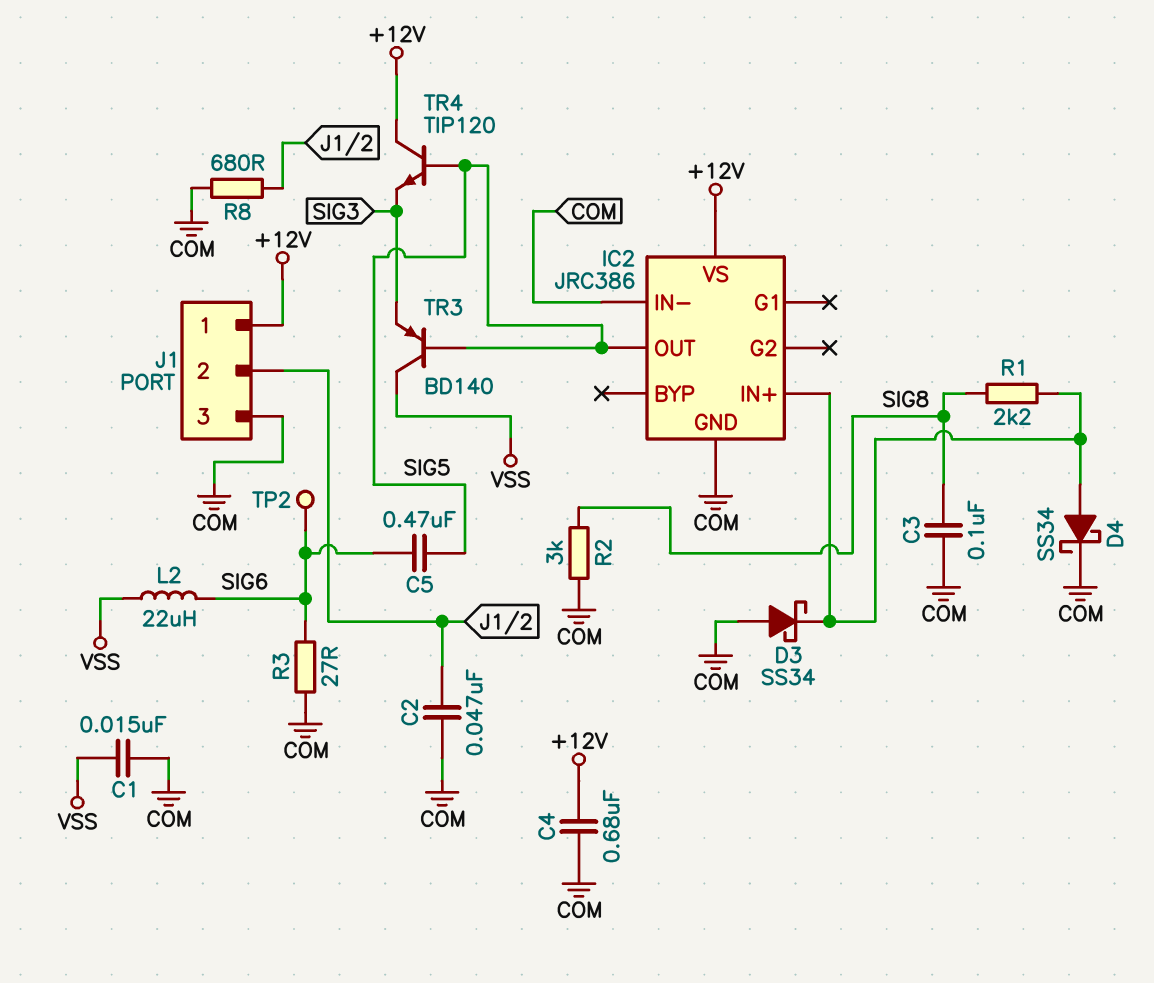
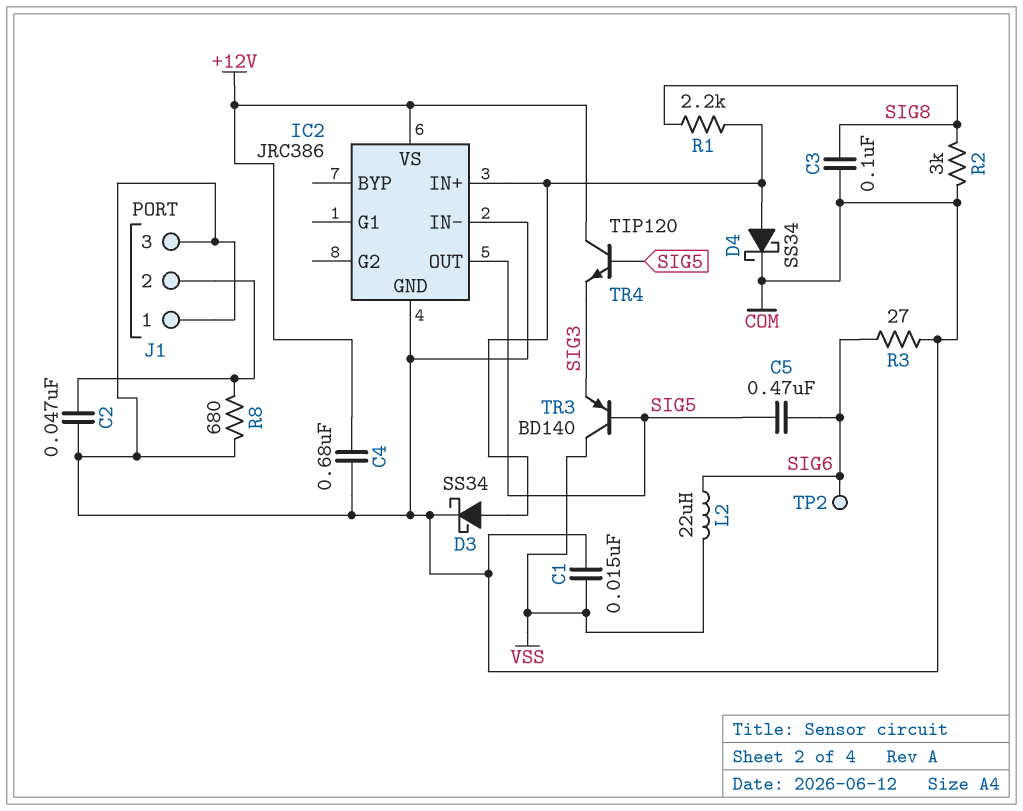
D3: schottky SS34 (A COM, K IC2/IN+) -> schottky SS34 (A IC2/IN+, K COM)
J1 pin 1: +12V -> COM

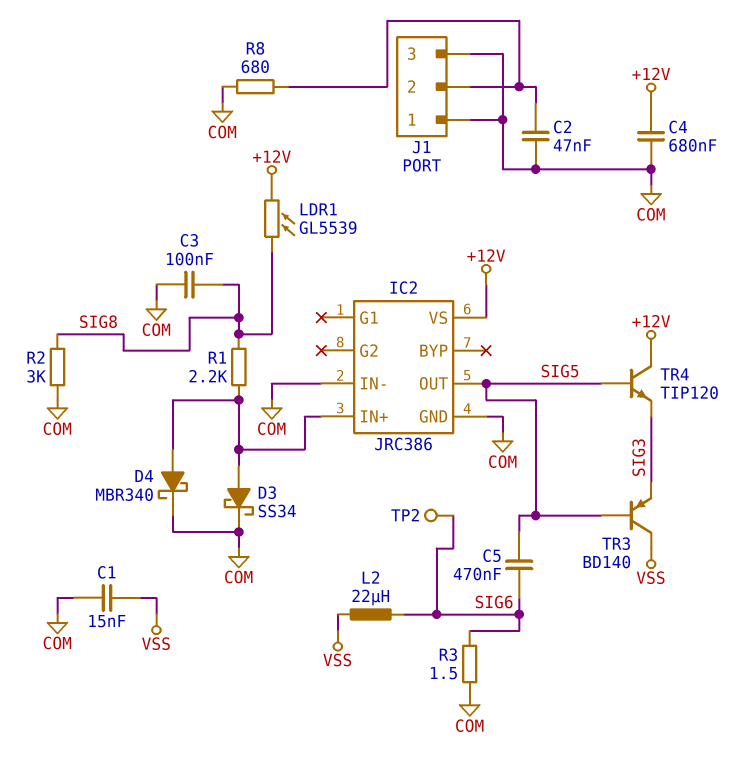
D4: schottky SS34 (A IC2/IN+, K COM) -> schottky MBR340 (A IC2/IN+, K COM)
LDR1: none -> GL5539 (+12V, SIG8)
R3: 27 (COM, SIG6) -> 1.5 (COM, SIG6)

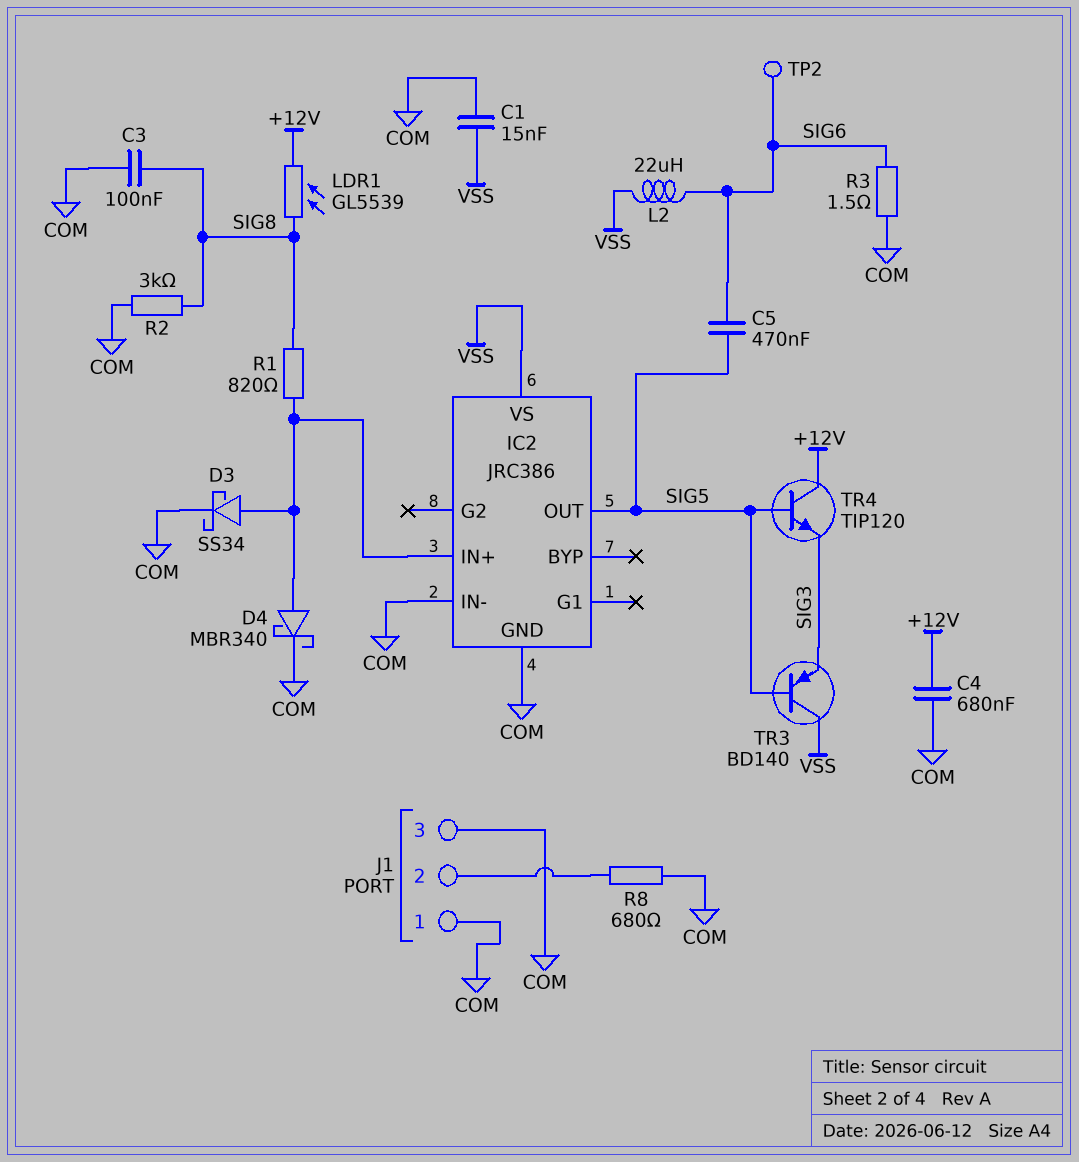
C2: 47nF (COM, J1/2) -> none
IC2 pin VS: +12V -> VSS
R1: 2.2k (IC2/IN+, SIG8) -> 820 (IC2/IN+, SIG8)

